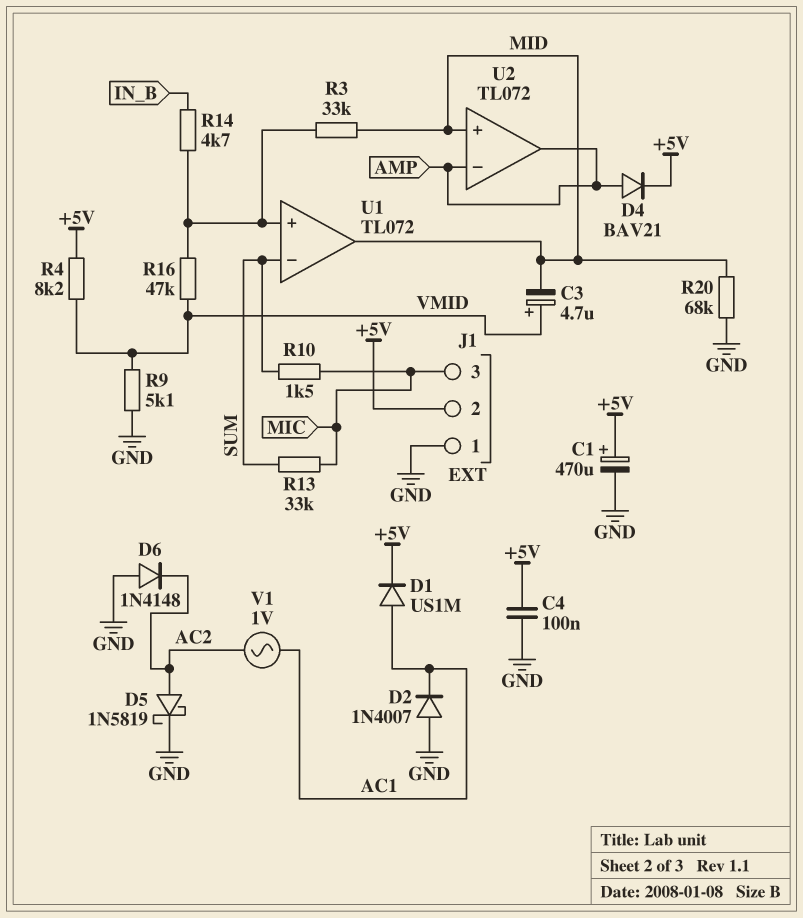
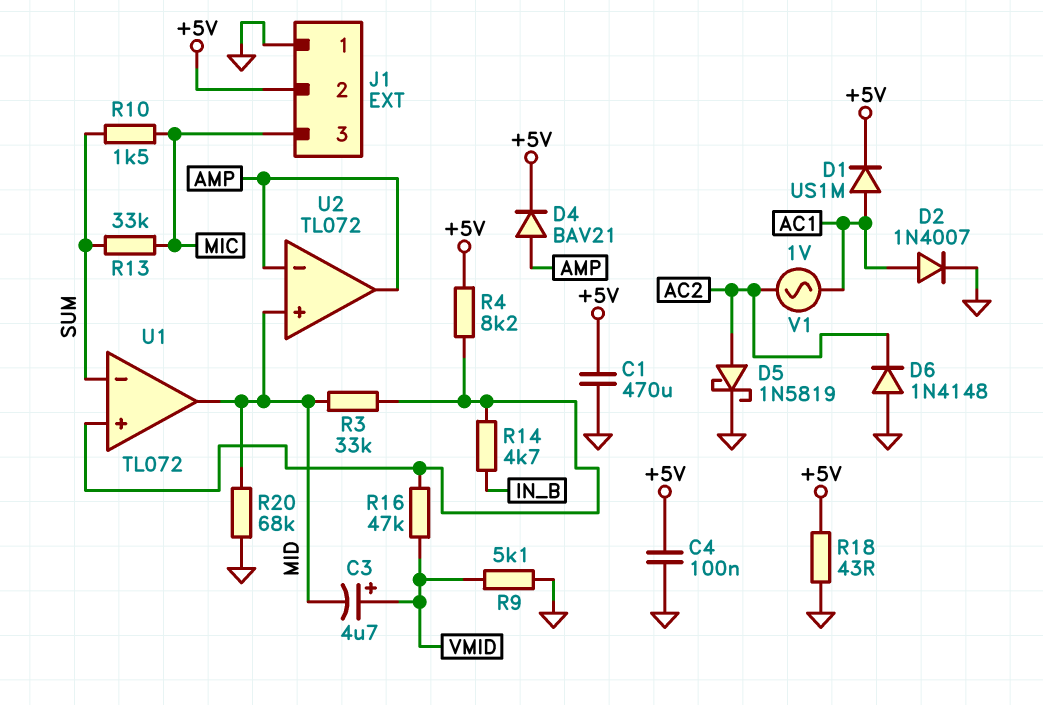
C1: 470uF (plus +5V, minus GND) -> 470uF (+5V, GND)
D2: diode 1N4007 (A GND, K AC1) -> diode 1N4007 (A AC1, K GND)
R4: 8.2k (+5V, VMID) -> 8.2k (+5V, U1/in+)
R18: none -> 43 (+5V, GND)

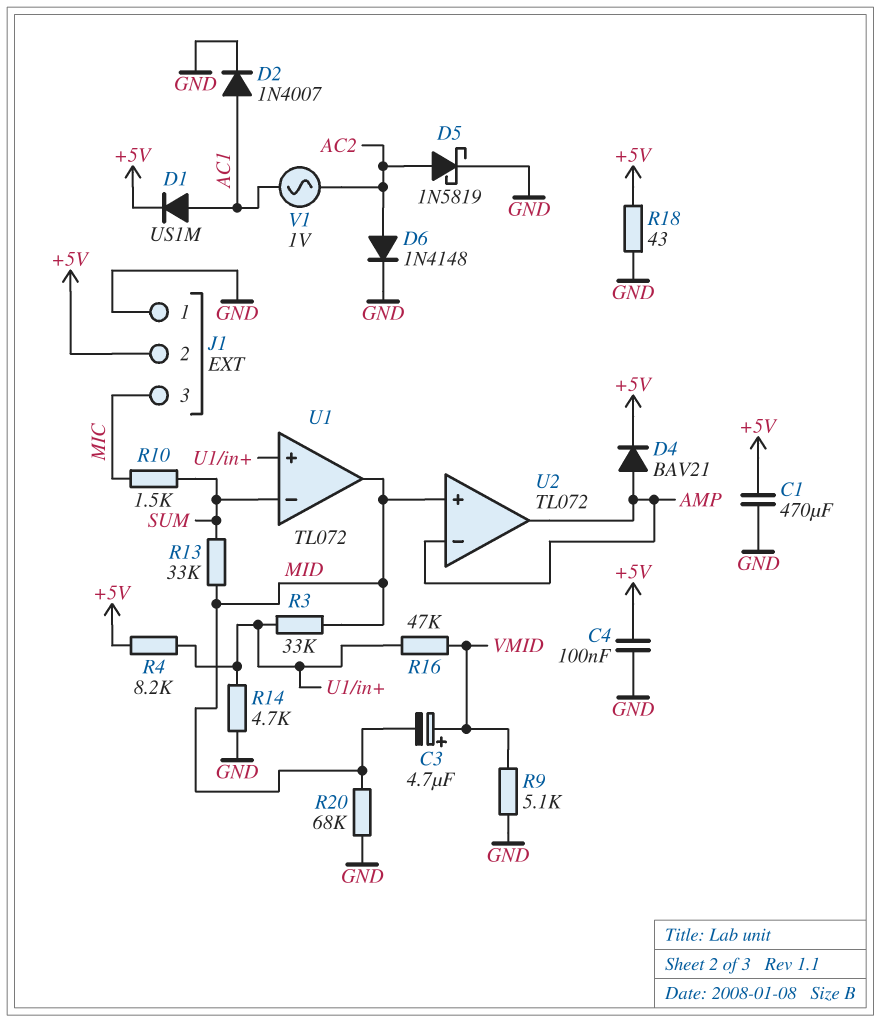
D6: diode 1N4148 (A GND, K AC2) -> diode 1N4148 (A AC2, K GND)
R13: 33k (MIC, SUM) -> 33k (MID, SUM)
R14: 4.7k (IN_B, U1/in+) -> 4.7k (GND, U1/in+)

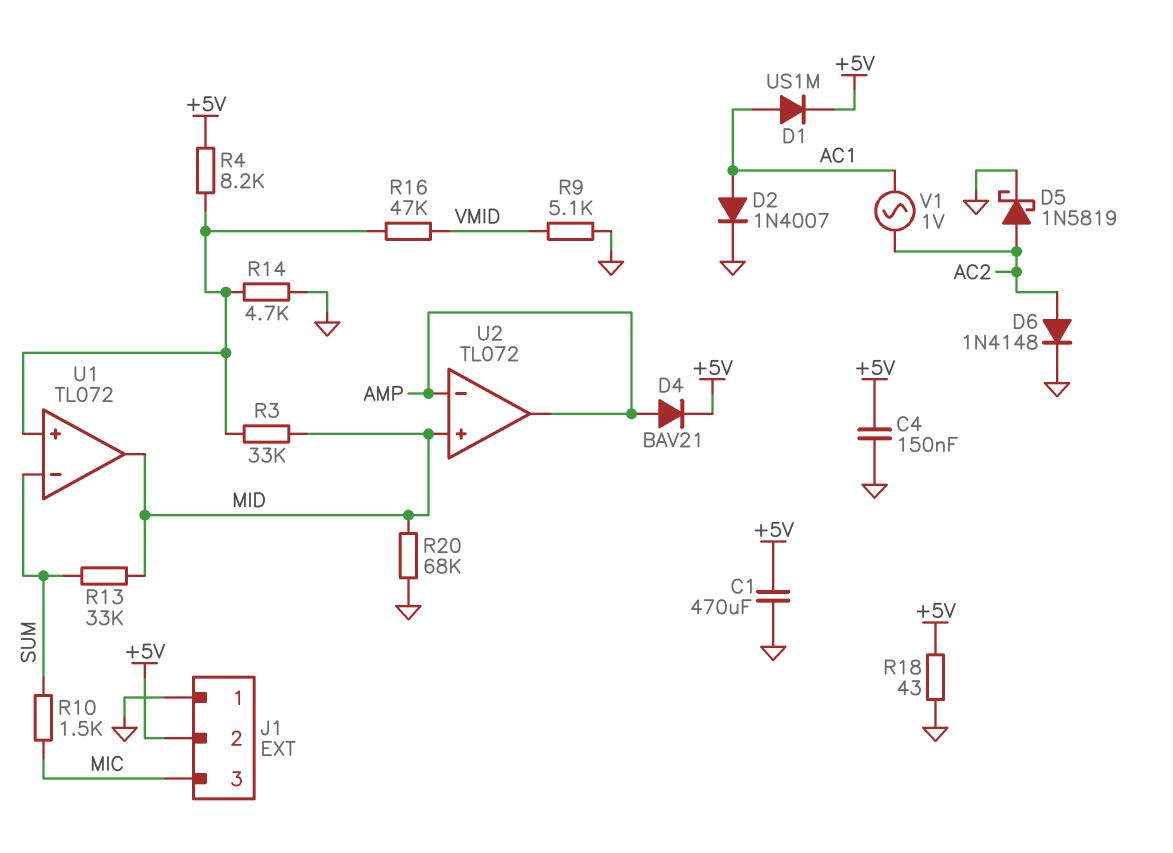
C3: 4.7uF (plus VMID, minus MID) -> none
C4: 100nF (+5V, GND) -> 150nF (+5V, GND)

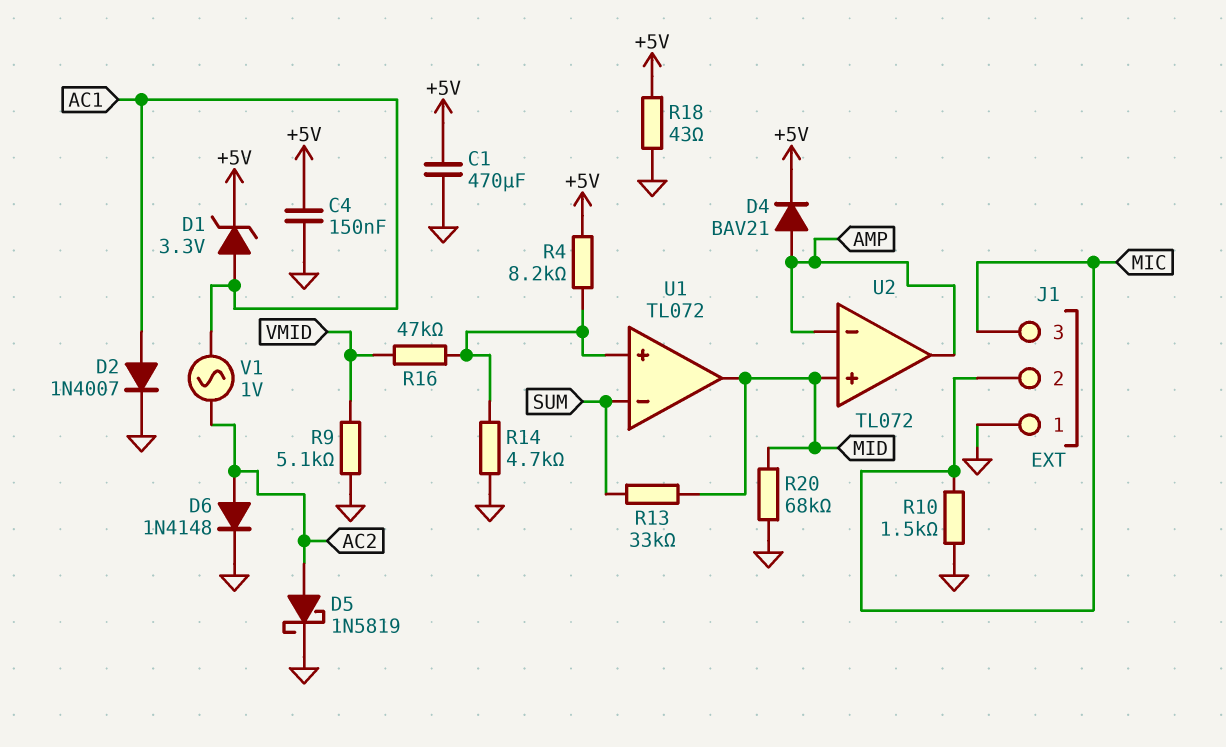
D1: diode US1M (A AC1, K +5V) -> zener 3.3V (A AC1, K +5V)
J1 pin 2: +5V -> MIC
R3: 33k (MID, U1/in+) -> none
R10: 1.5k (MIC, SUM) -> 1.5k (GND, MIC)

